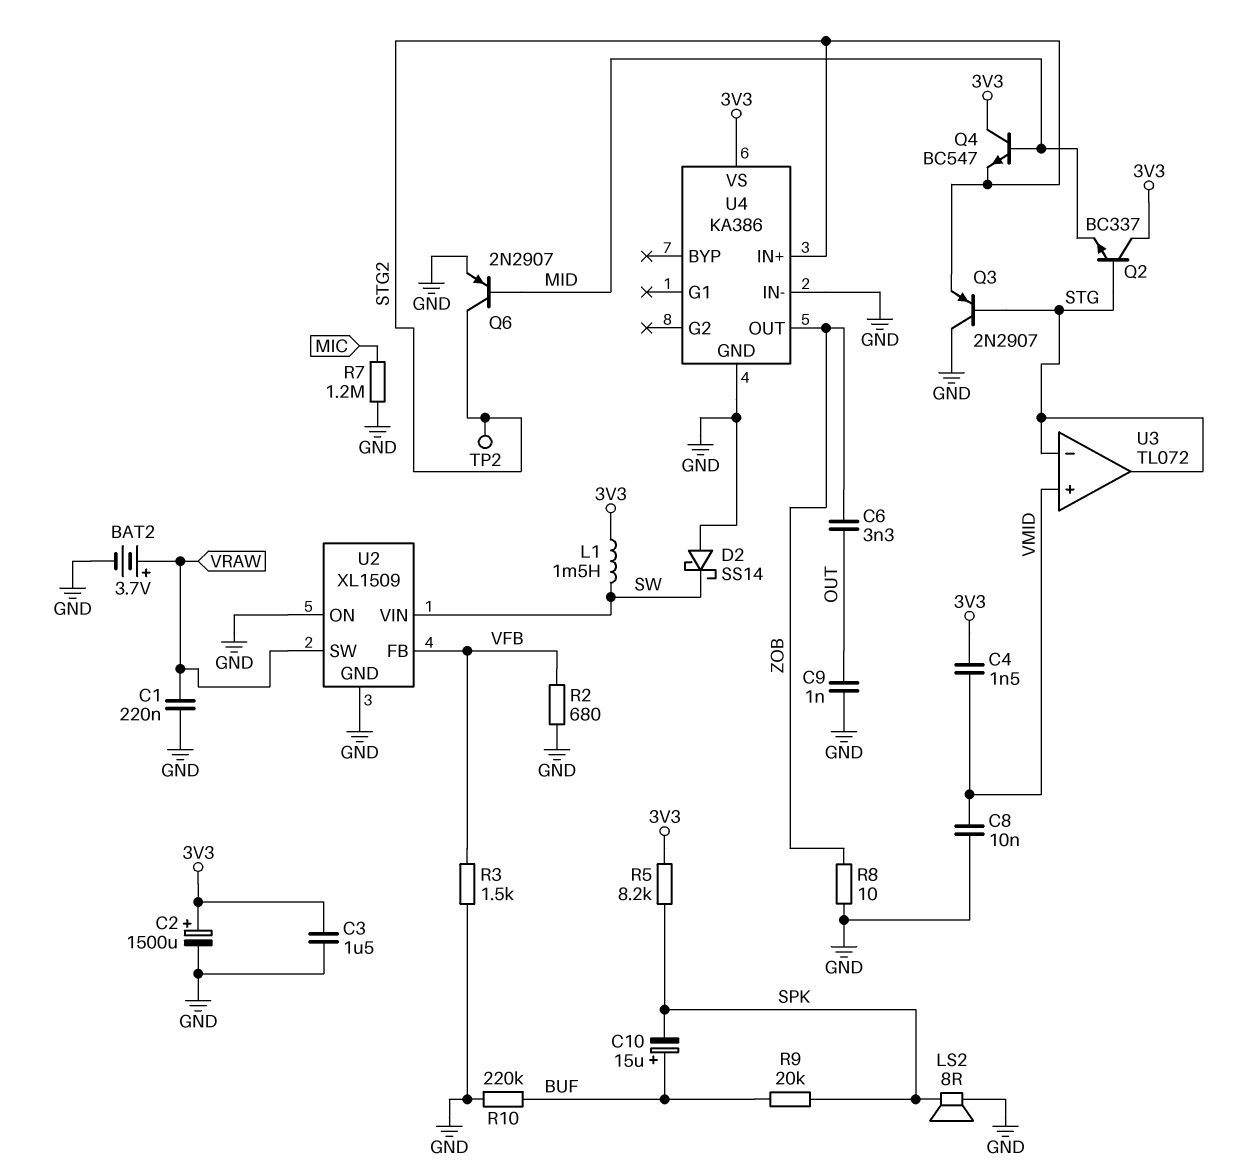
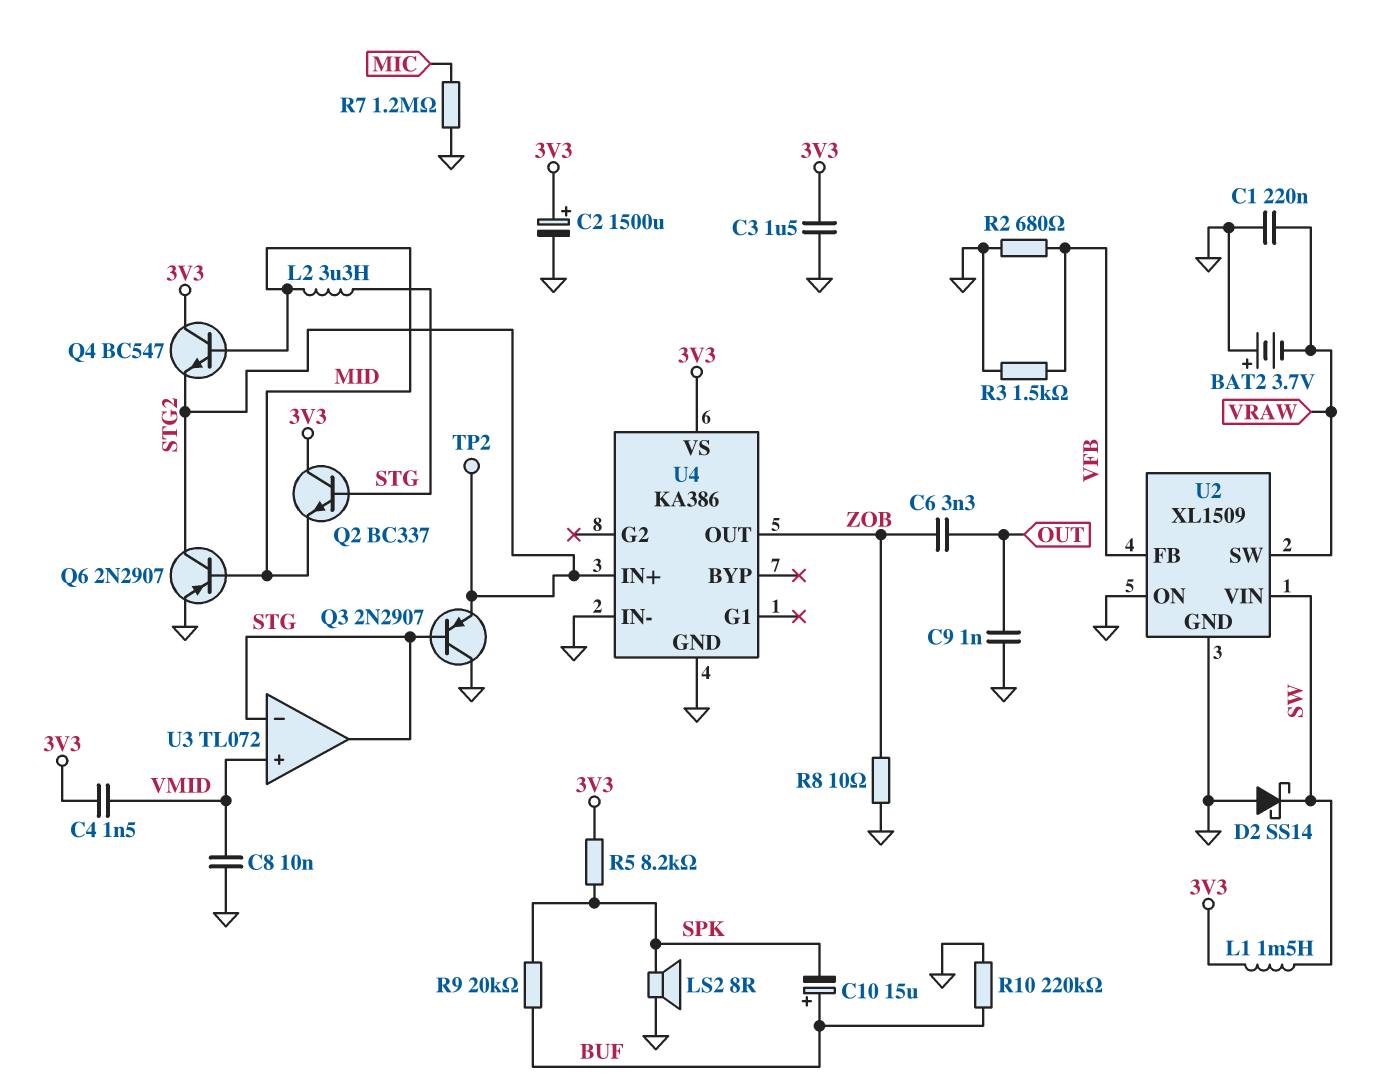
BAT2: 3.7V (plus VRAW, minus GND) -> 3.7V (plus GND, minus VRAW)
L2: none -> 3.3uH (MID, STG)

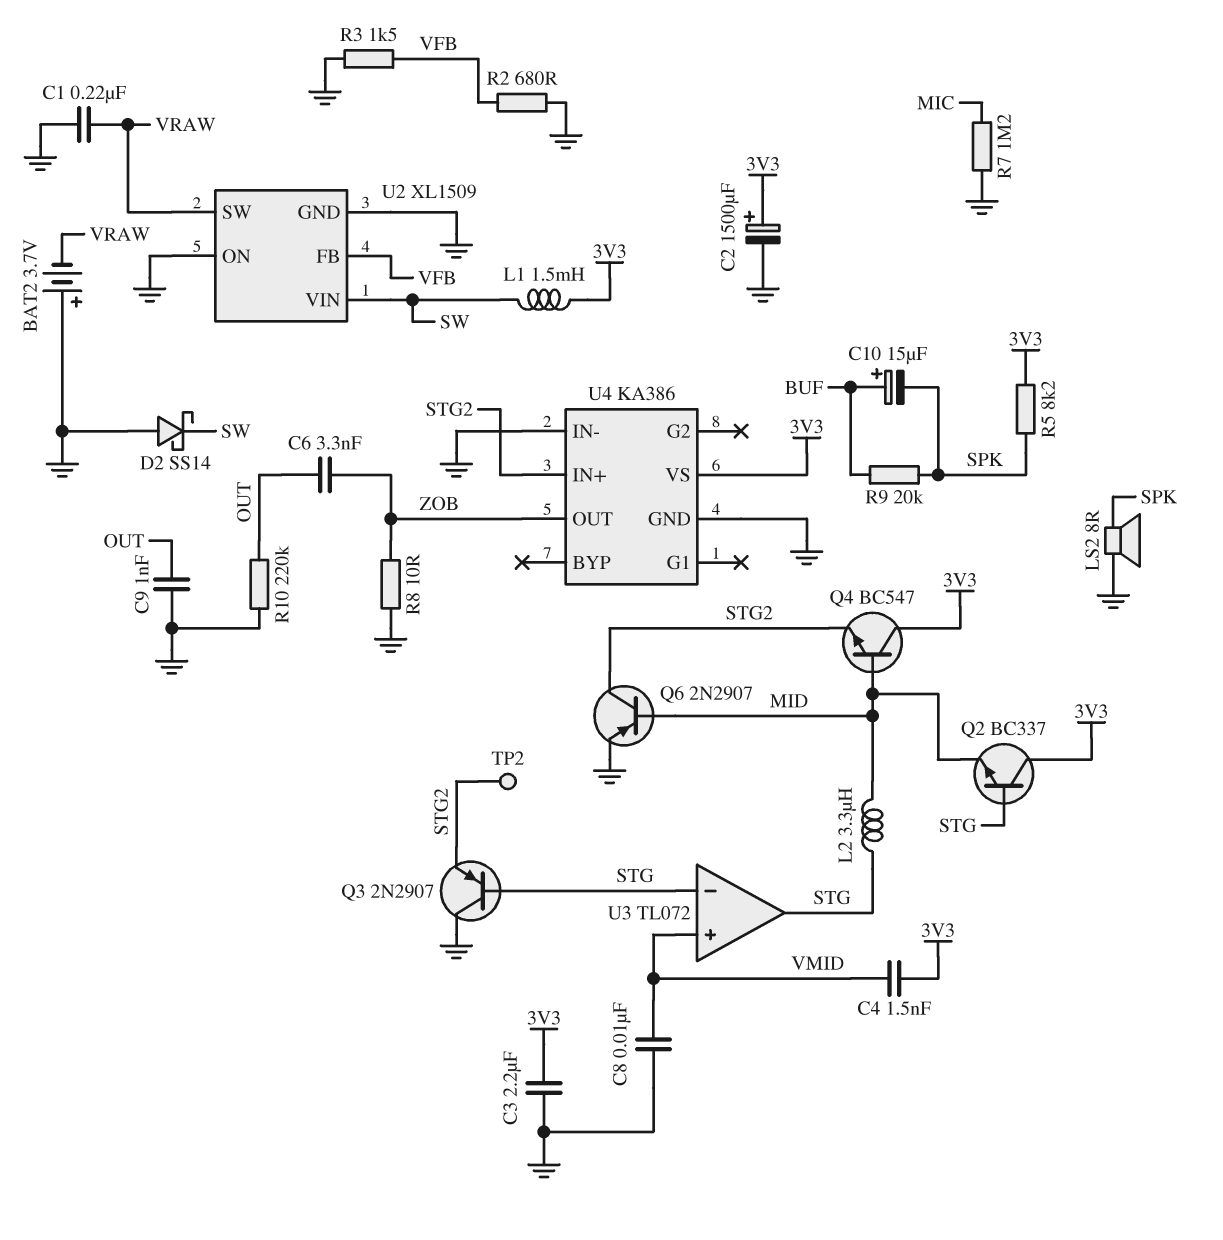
C3: 1.5uF (3V3, GND) -> 2.2uF (3V3, GND)
R10: 220k (BUF, GND) -> 220k (GND, OUT)

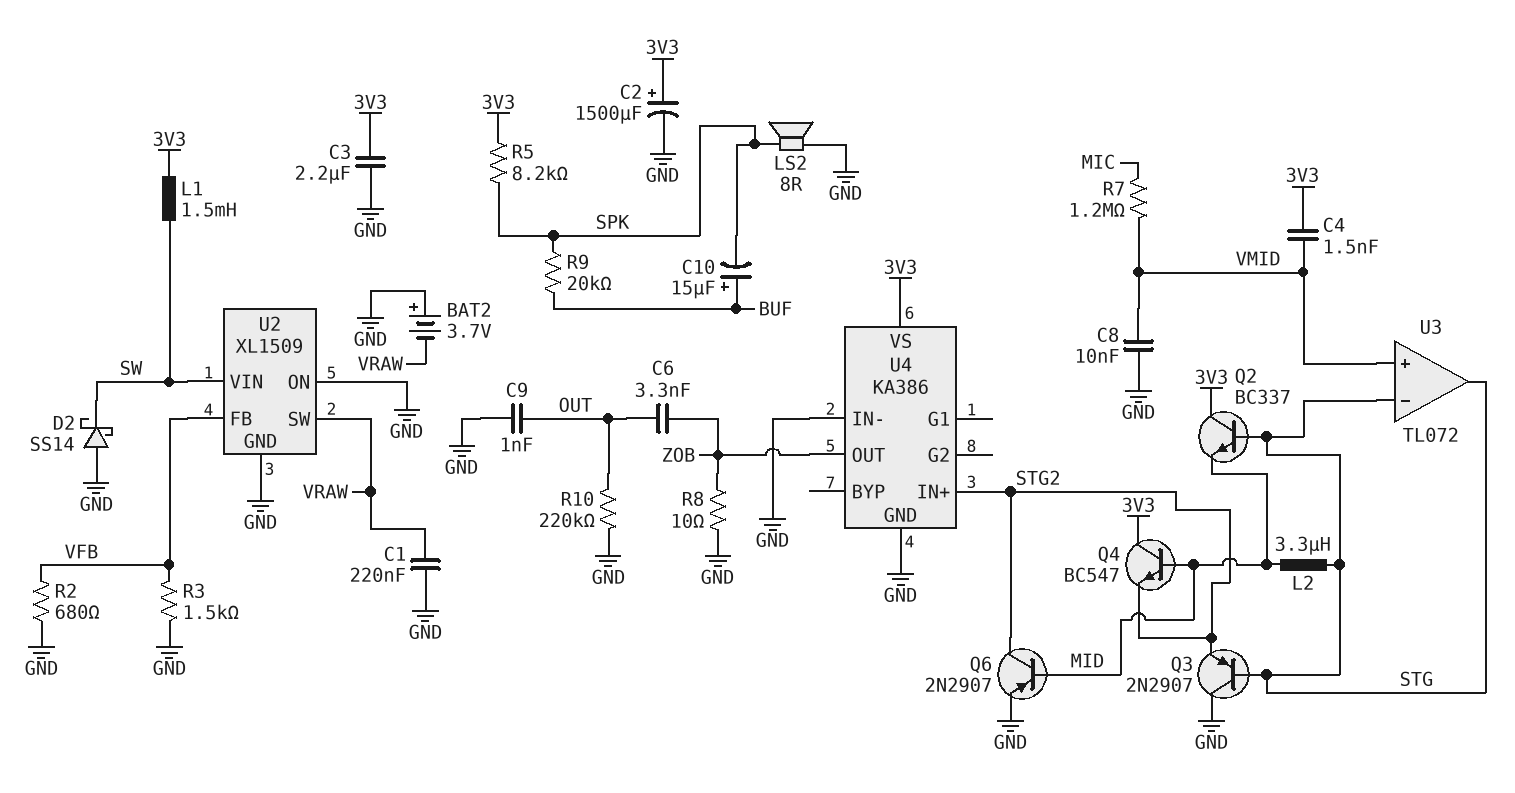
R7: 1.2M (GND, MIC) -> 1.2M (MIC, VMID)
TP2: test point (STG2) -> none

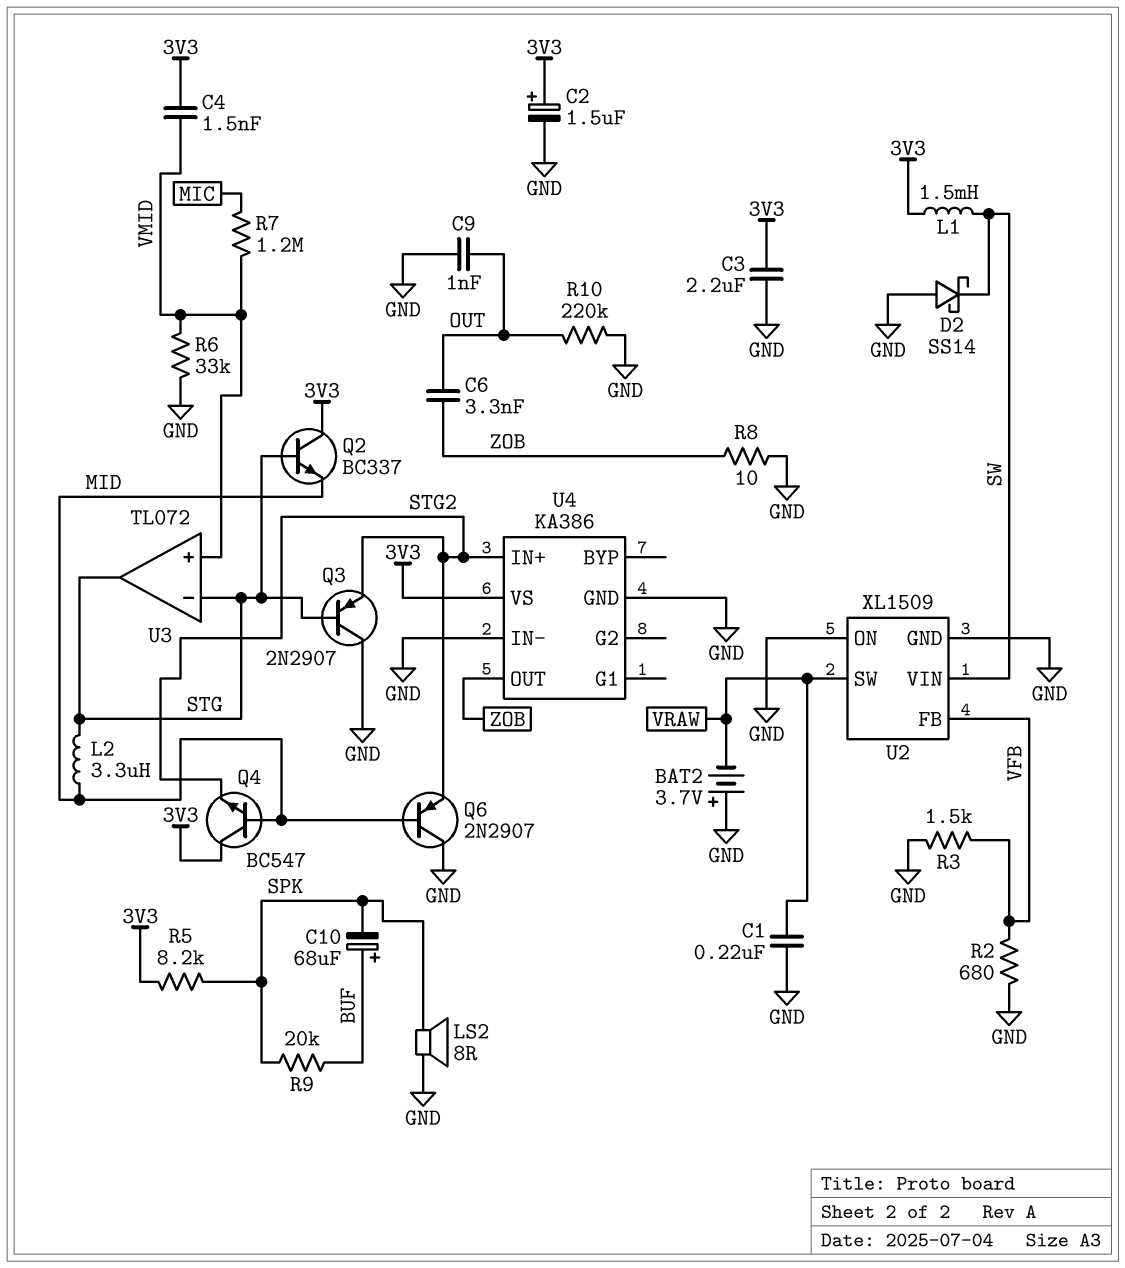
C2: 1500uF (plus 3V3, minus GND) -> 1.5uF (plus 3V3, minus GND)
C8: 10nF (GND, VMID) -> none
C10: 15uF (plus BUF, minus SPK) -> 68uF (plus BUF, minus SPK)
Q6: PNP 2N2907 (B MID, C STG2, E GND) -> PNP 2N2907 (B MID, C GND, E STG2)
R6: none -> 33k (GND, VMID)

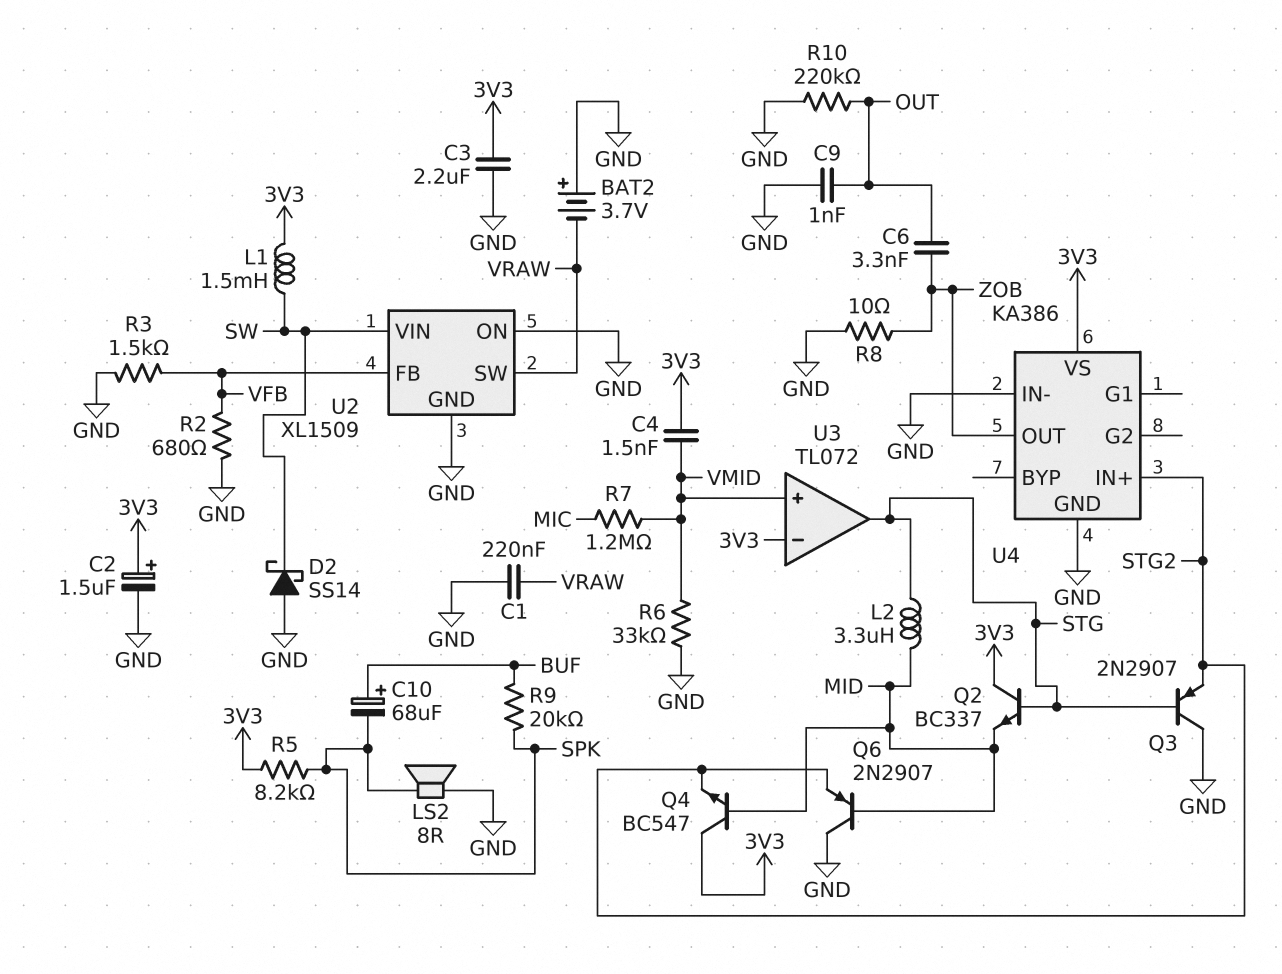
U3 pin in-: STG -> 3V3

